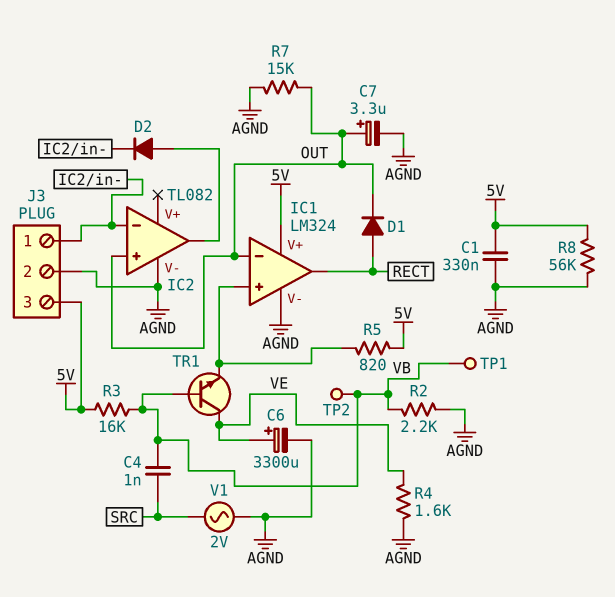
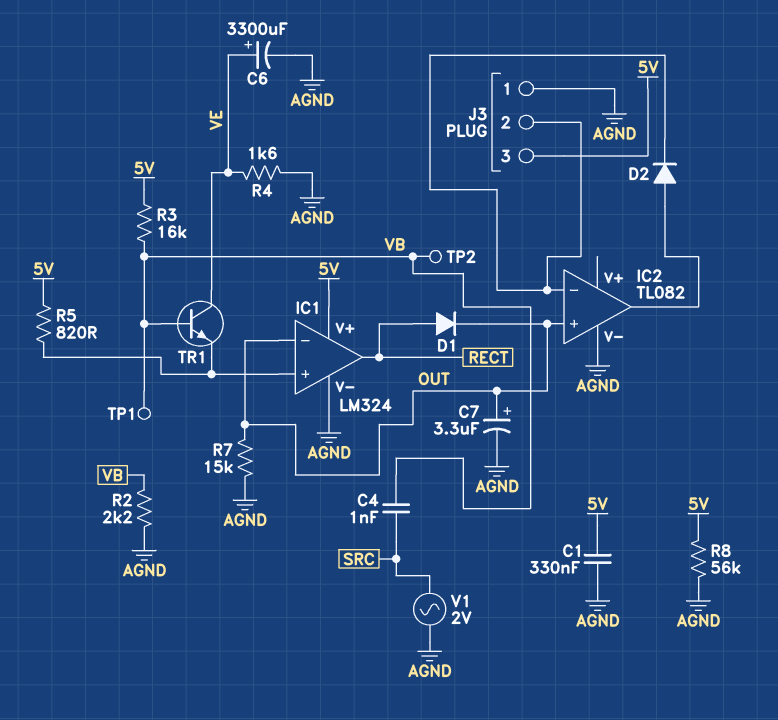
J3 pin 1: IC2/in- -> AGND
J3 pin 2: AGND -> IC2/in-

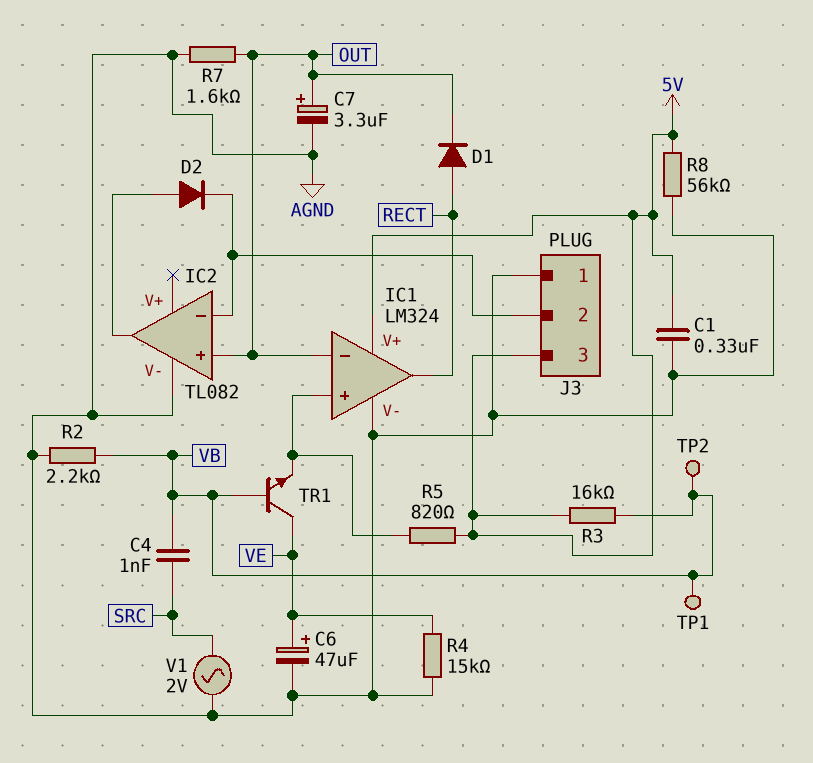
C6: 3300uF (plus VE, minus AGND) -> 47uF (plus VE, minus AGND)
R4: 1.6k (AGND, VE) -> 15k (AGND, VE)
R7: 15k (AGND, OUT) -> 1.6k (AGND, OUT)

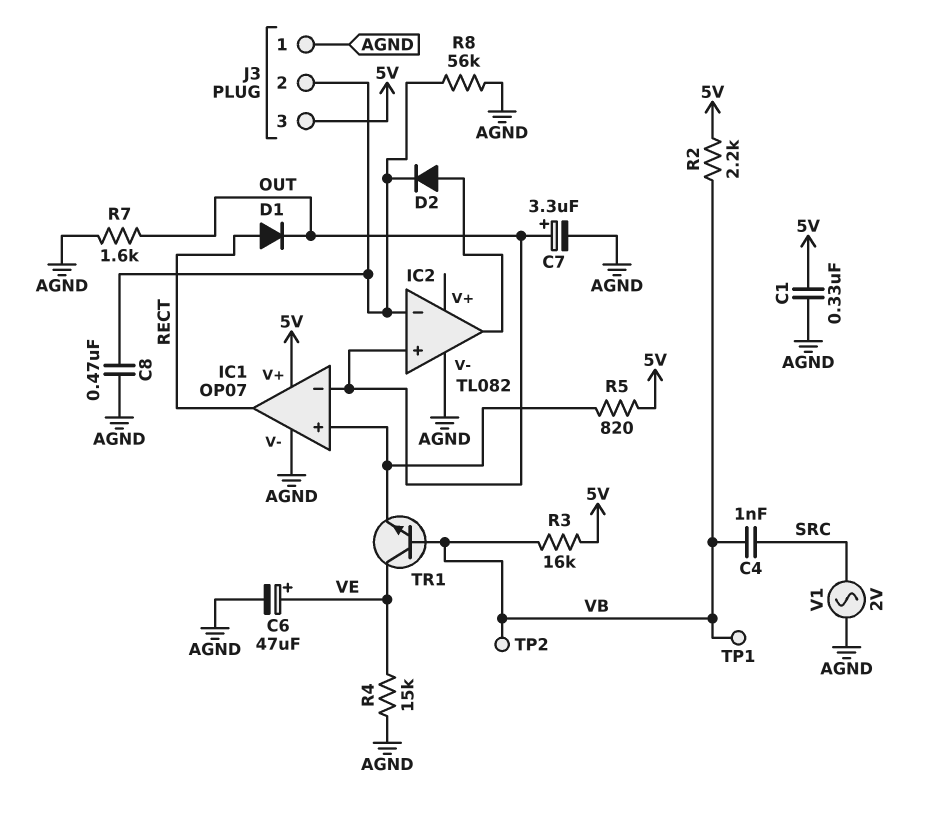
C8: none -> 470nF (AGND, IC2/in-)
IC1: LM324 -> OP07
R2: 2.2k (AGND, VB) -> 2.2k (5V, VB)
R8: 56k (5V, AGND) -> 56k (AGND, IC2/in-)

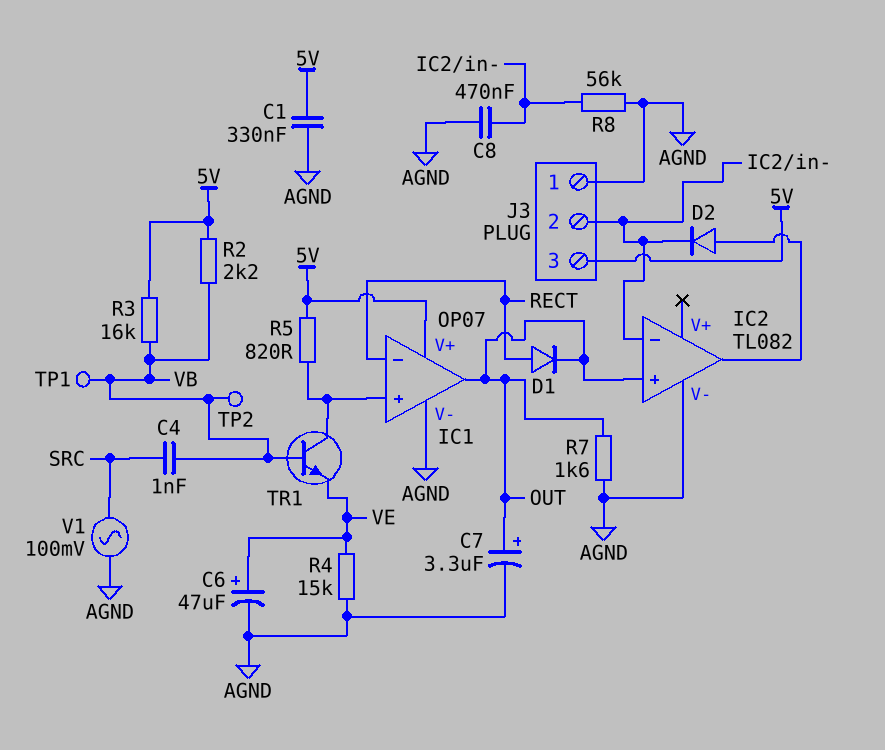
IC1 pin in-: OUT -> RECT
IC1 pin out: RECT -> OUT
TR1: NPN (B VB, C VE, E IC1/in+) -> NPN (B VB, C IC1/in+, E VE)
V1: AC 2V (AGND, SRC) -> AC 100mV (AGND, SRC)

